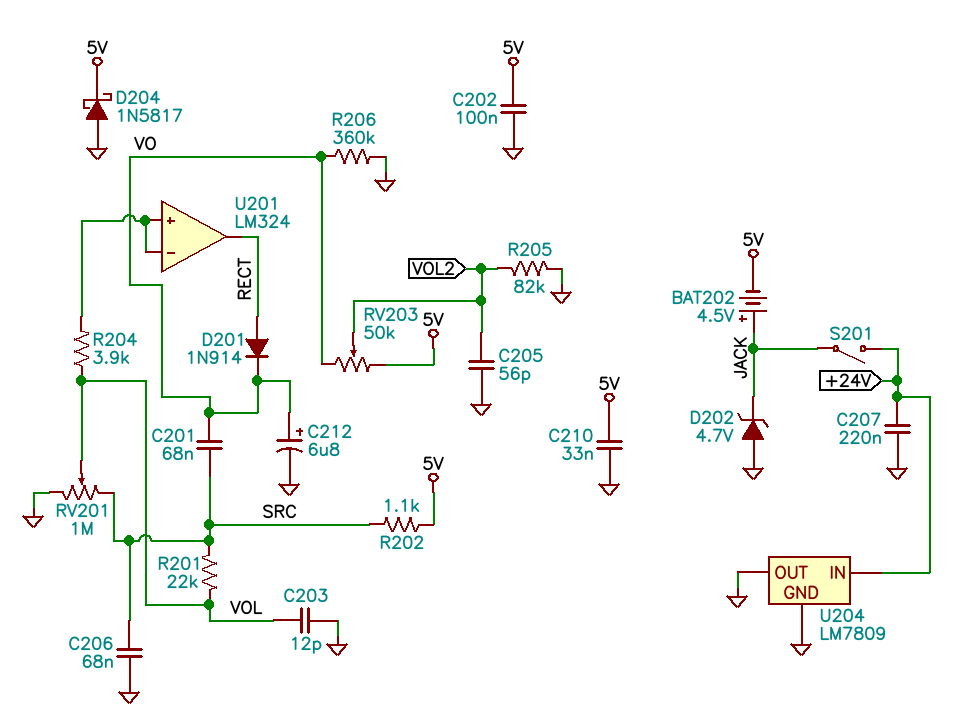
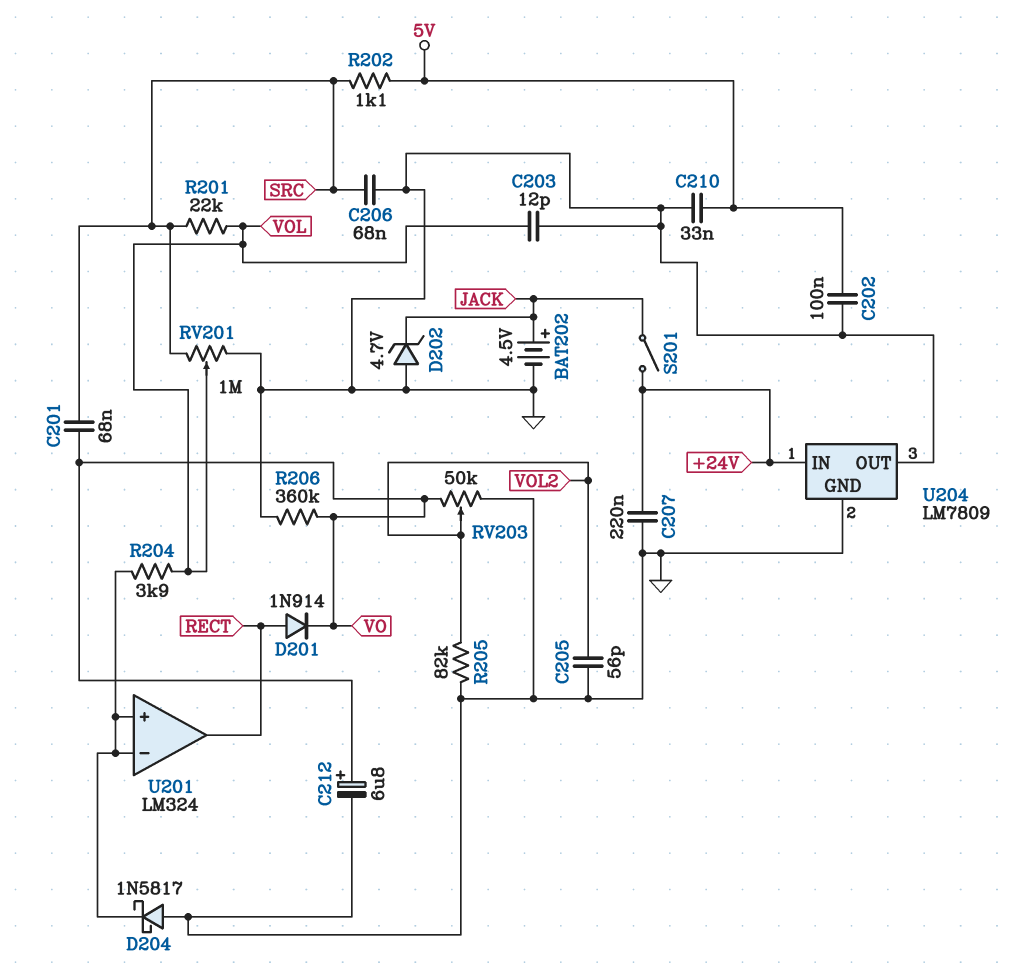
BAT202: 4.5V (plus JACK, minus 5V) -> 4.5V (plus JACK, minus GND)
D204: schottky 1N5817 (A GND, K 5V) -> schottky 1N5817 (A GND, K U201/in+)
RV203: 50k (5V, VO, wiper VOL2) -> 50k (GND, VO, wiper VOL2)

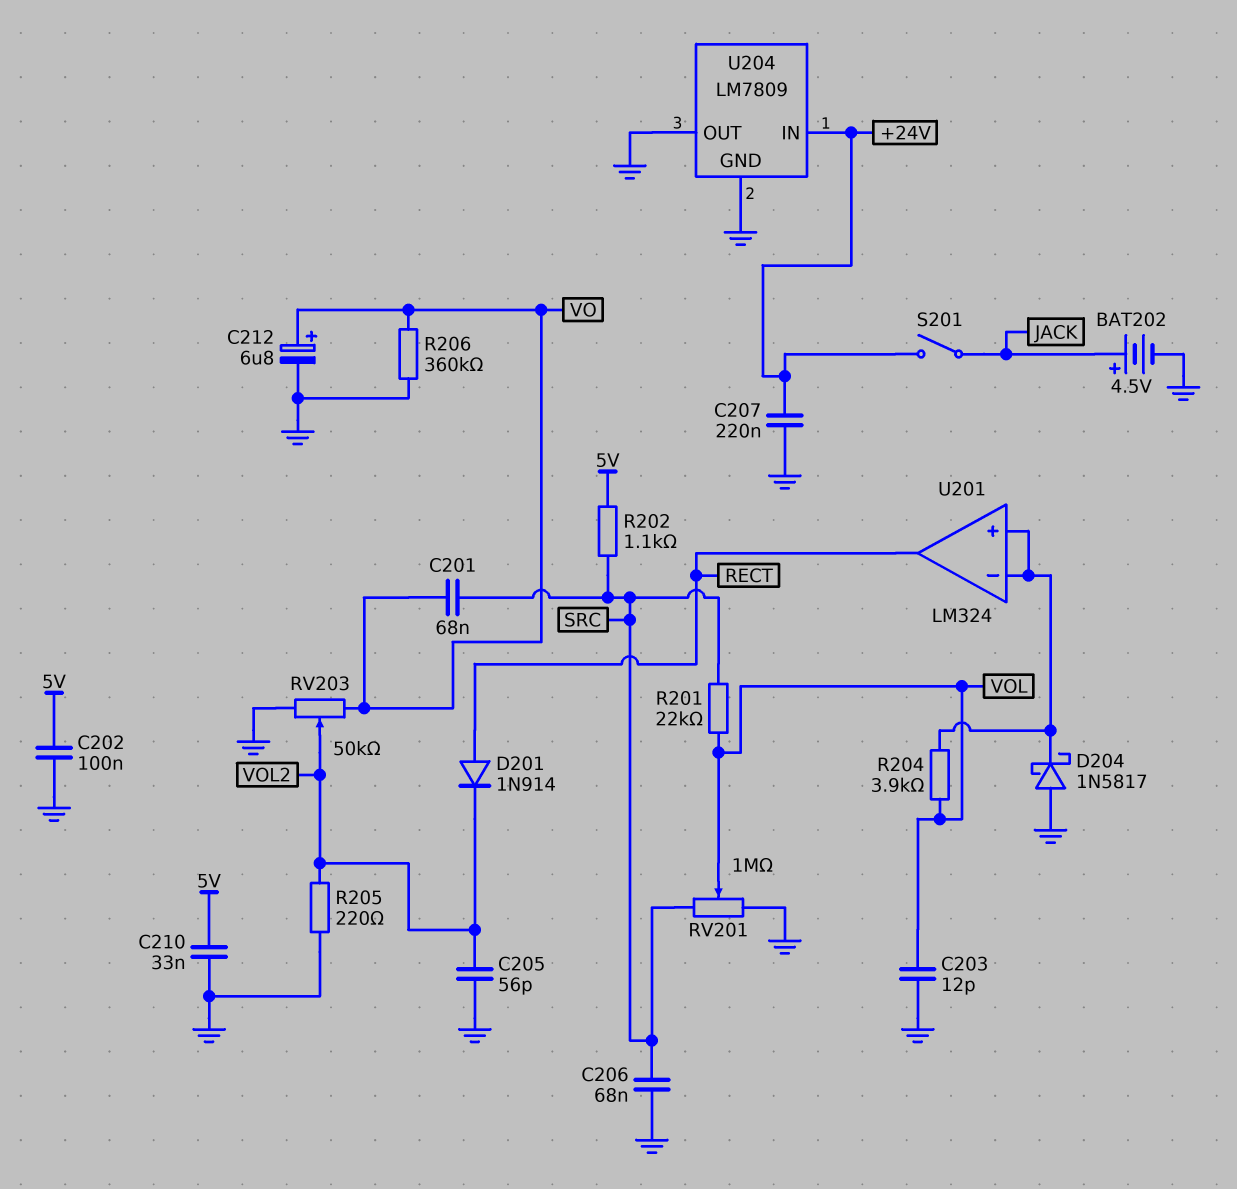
D201: diode 1N914 (A RECT, K VO) -> diode 1N914 (A RECT, K VOL2)
D202: zener 4.7V (A GND, K JACK) -> none
R205: 82k (GND, VOL2) -> 220 (GND, VOL2)

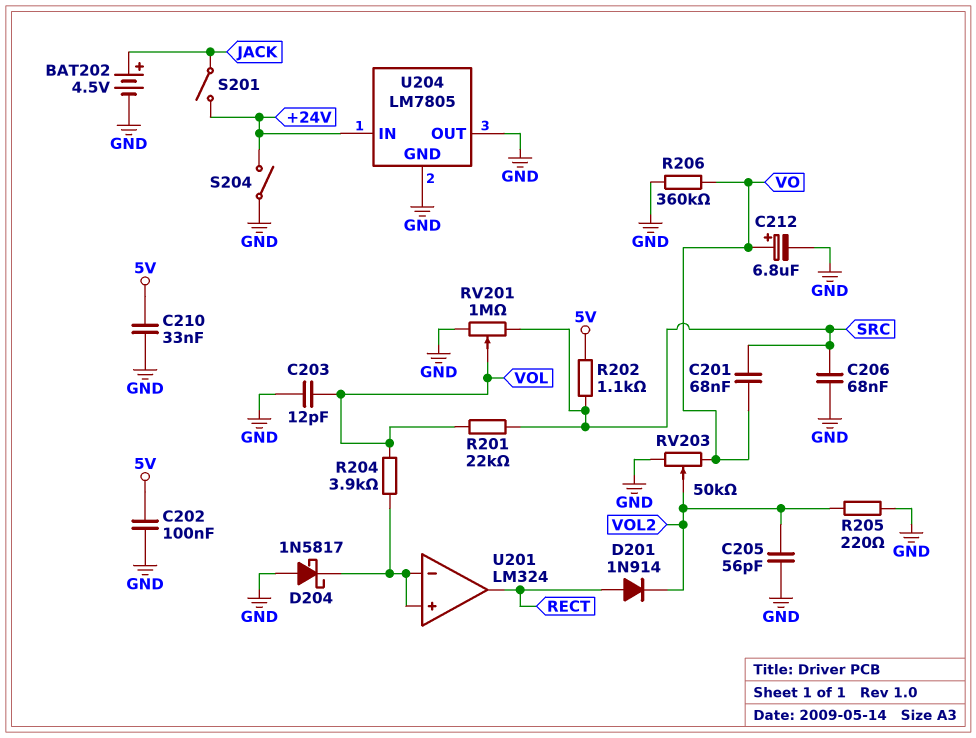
C207: 220nF (+24V, GND) -> none
S204: none -> switch (+24V, GND)
U204: LM7809 -> LM7805

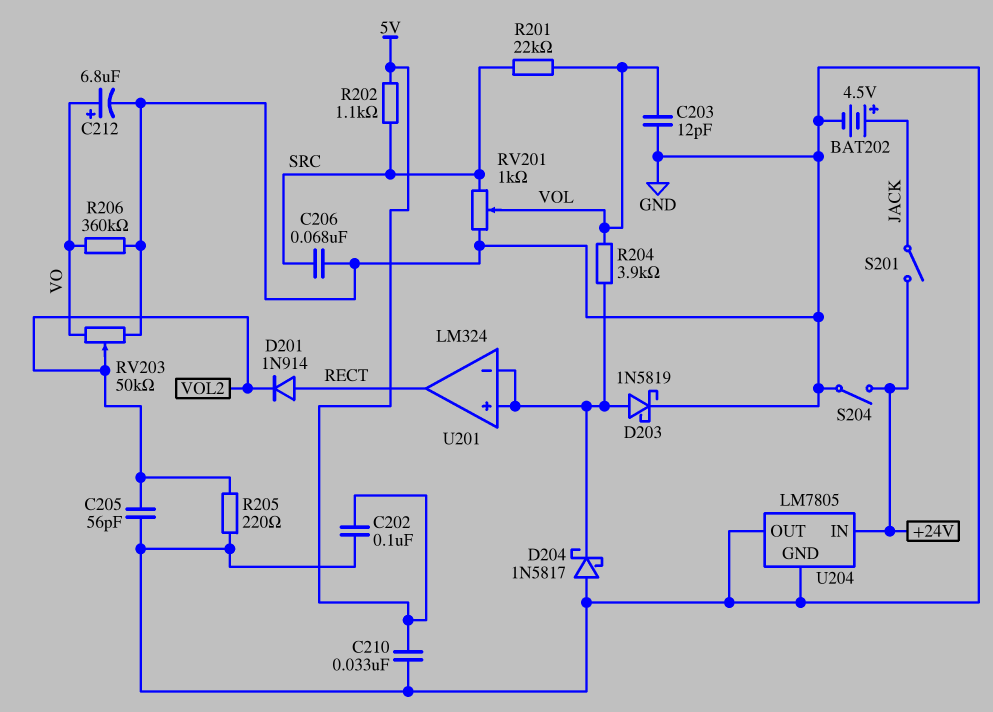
C201: 68nF (SRC, VO) -> none
D203: none -> schottky 1N5819 (A U201/in+, K GND)
RV201: 1M (GND, SRC, wiper VOL) -> 1k (GND, SRC, wiper VOL)

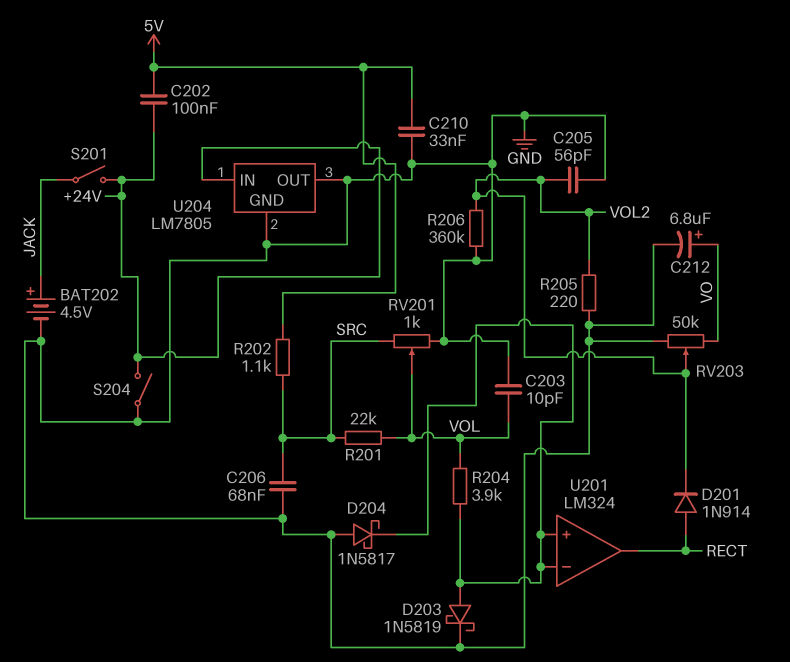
C202: 100nF (5V, GND) -> 100nF (+24V, 5V)
C203: 12pF (GND, VOL) -> 10pF (GND, VOL)
R206: 360k (GND, VO) -> 360k (GND, VOL2)

